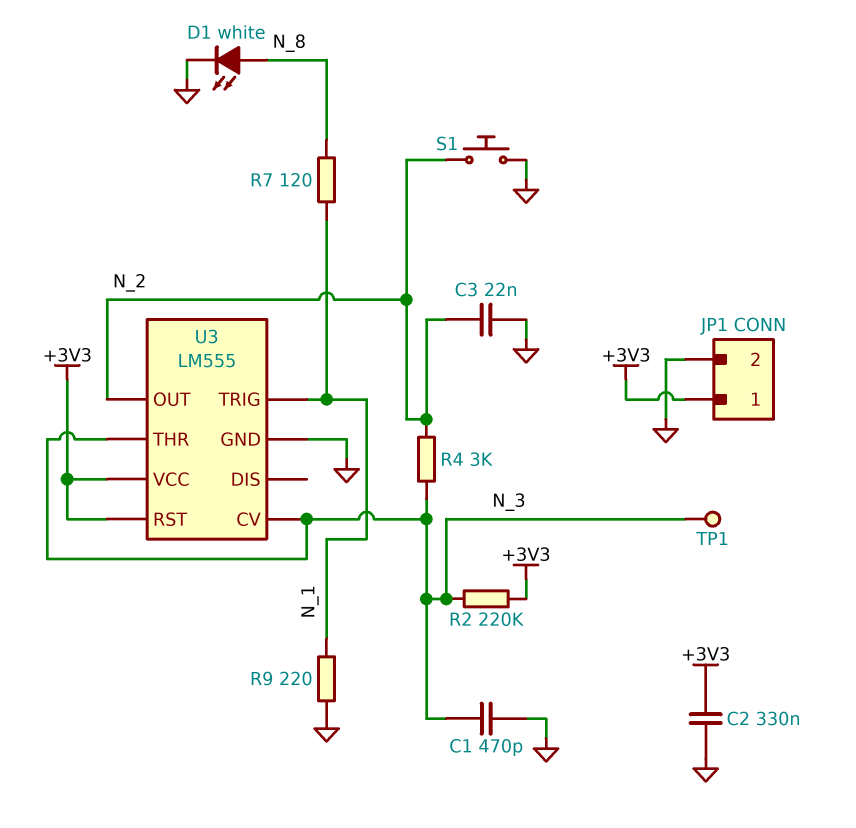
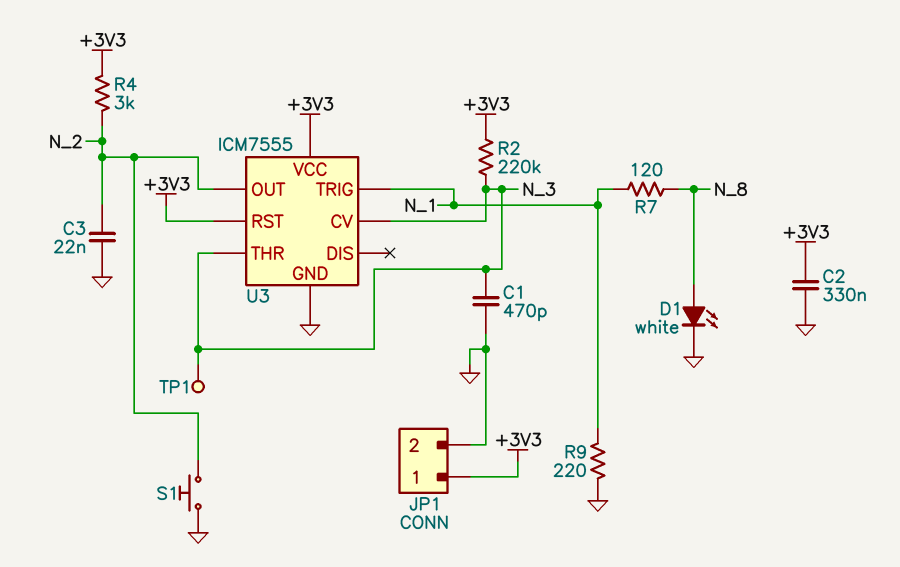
R4: 3k (N_2, N_3) -> 3k (+3V3, N_2)
U3: LM555 -> ICM7555

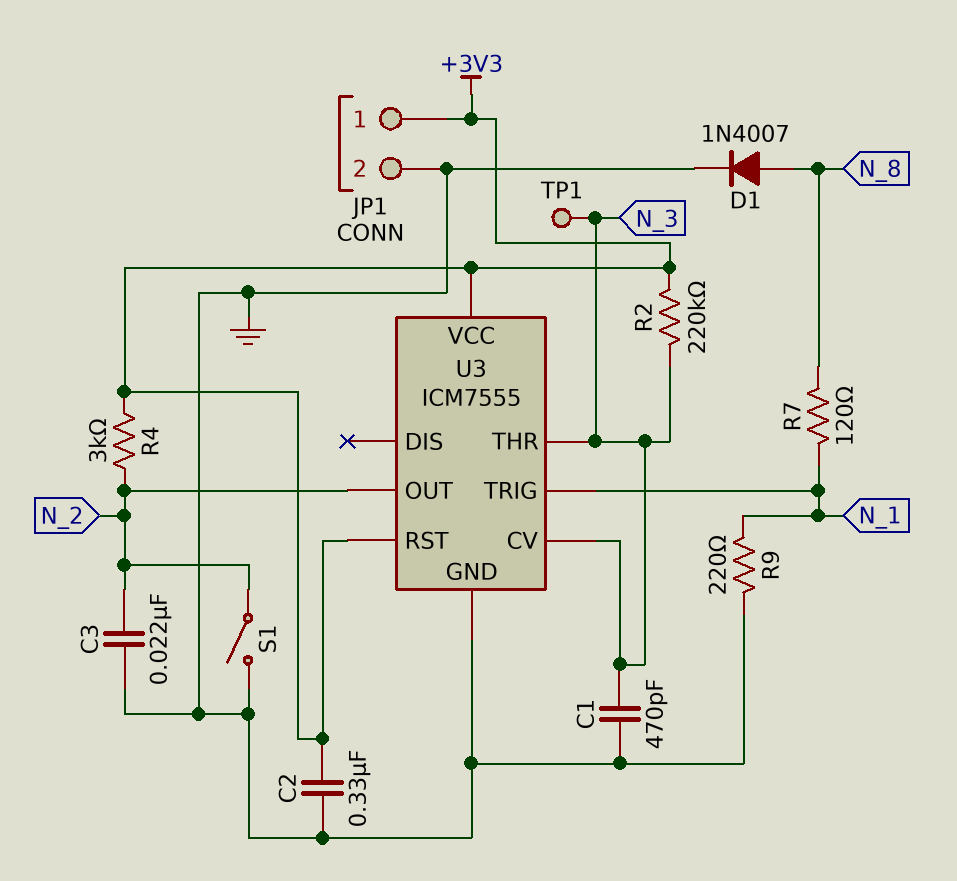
D1: LED white (A N_8, K GND) -> diode 1N4007 (A N_8, K GND)
S1: button (GND, N_2) -> switch (GND, N_2)

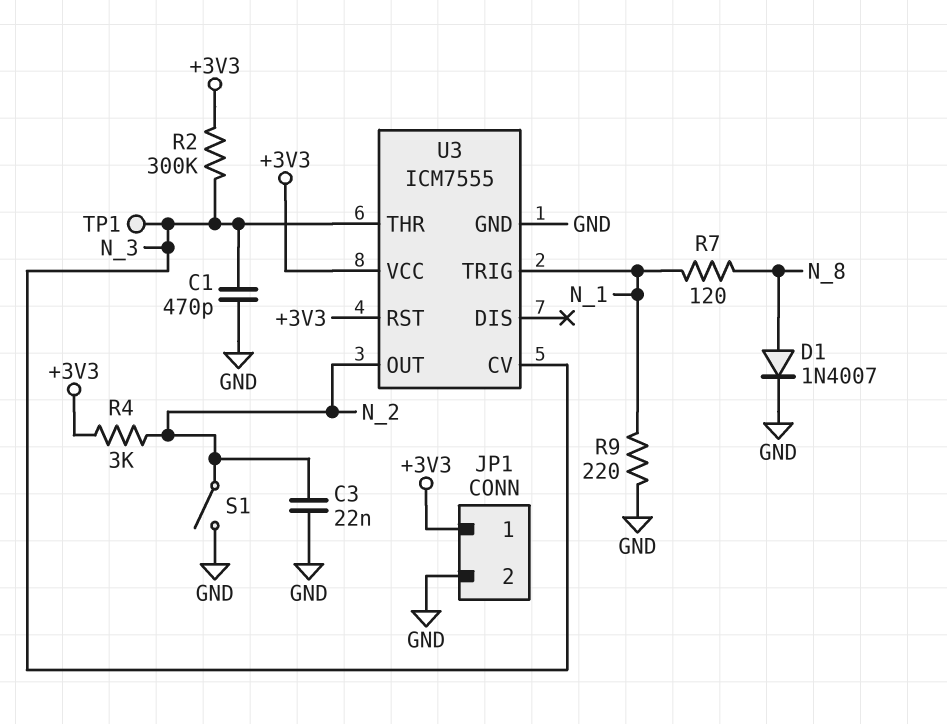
C2: 330nF (+3V3, GND) -> none
R2: 220k (+3V3, N_3) -> 300k (+3V3, N_3)

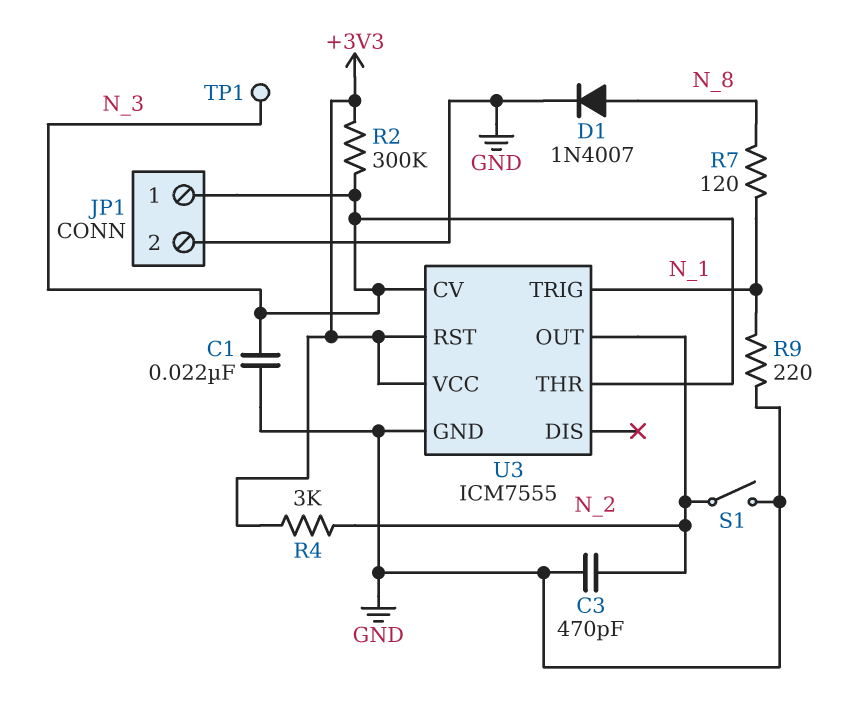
C1: 470pF (GND, N_3) -> 22nF (GND, N_3)
C3: 22nF (GND, N_2) -> 470pF (GND, N_2)
JP1 pin 1: +3V3 -> N_3

